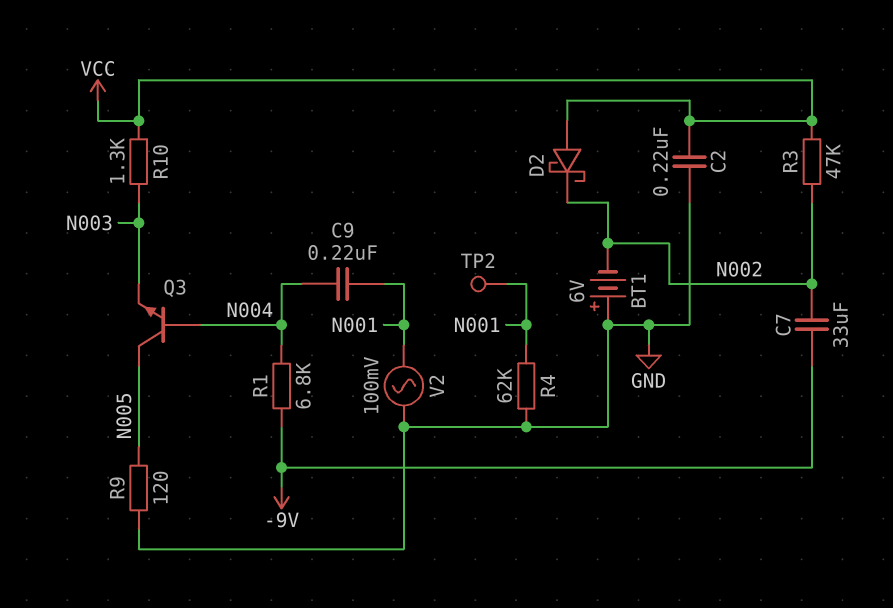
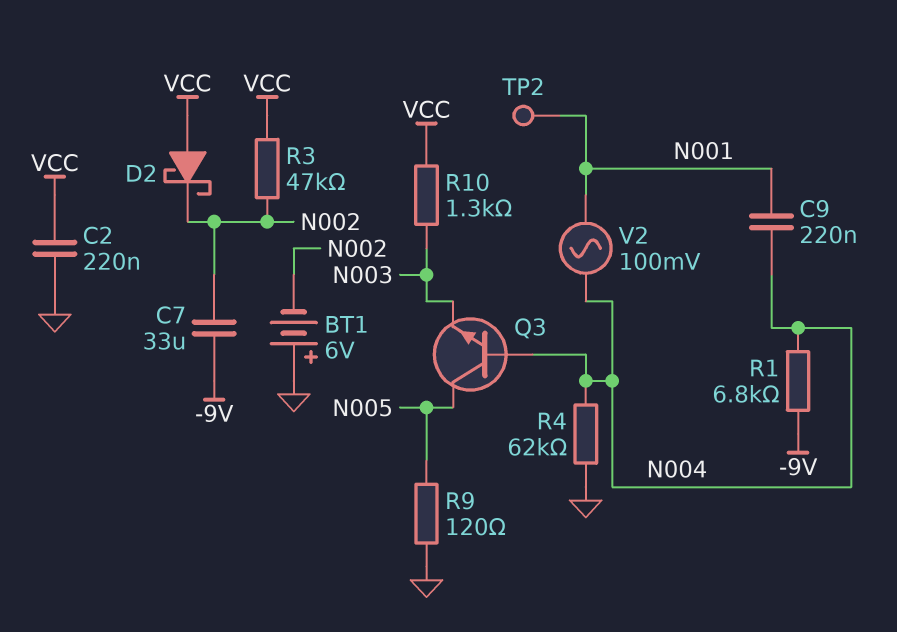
R4: 62k (GND, N001) -> 62k (GND, N004)
V2: AC 100mV (GND, N001) -> AC 100mV (N001, N004)

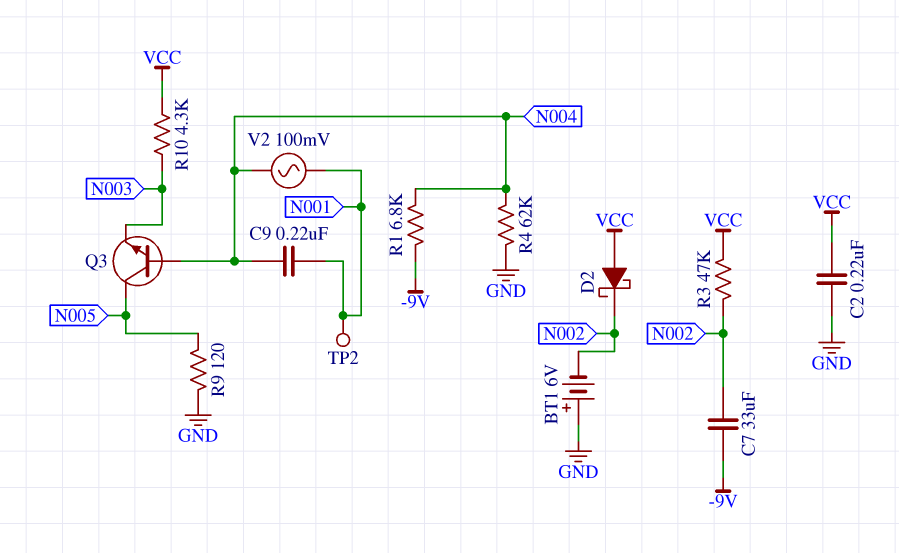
R10: 1.3k (N003, VCC) -> 4.3k (N003, VCC)

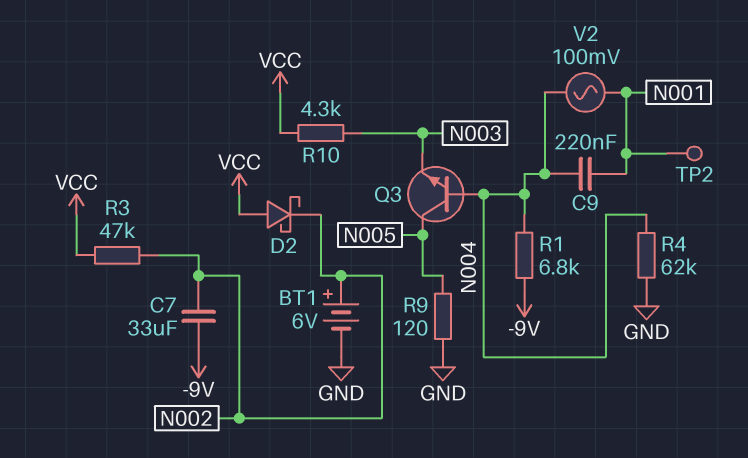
BT1: 6V (plus GND, minus N002) -> 6V (plus N002, minus GND)
C2: 220nF (GND, VCC) -> none

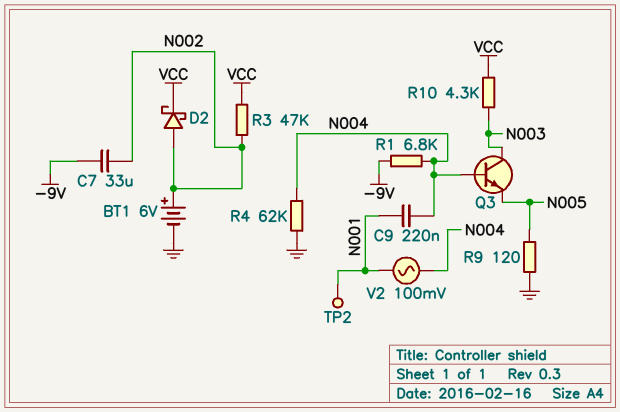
D2: schottky (A VCC, K N002) -> schottky (A N002, K VCC)
Q3: NPN (B N004, C N005, E N003) -> NPN (B N004, C N003, E N005)

